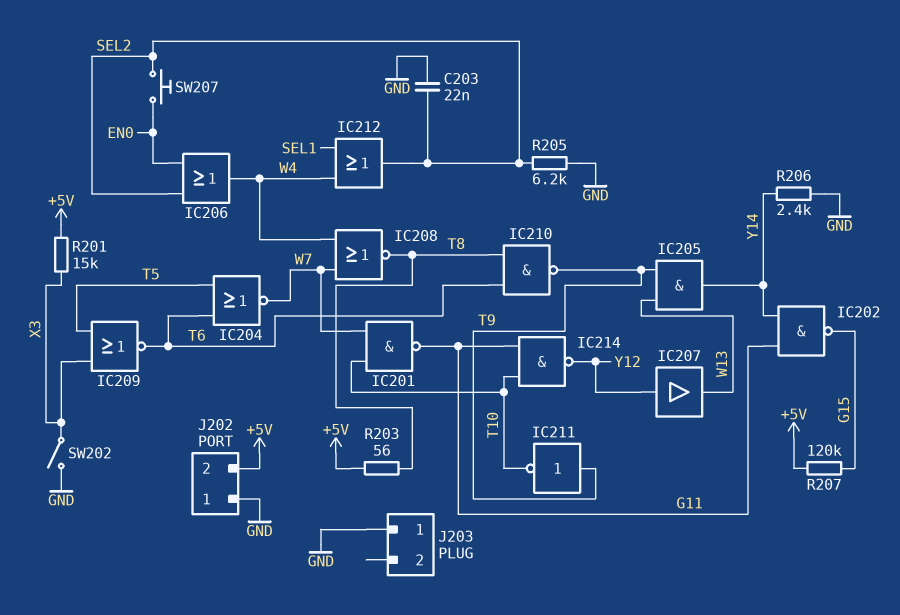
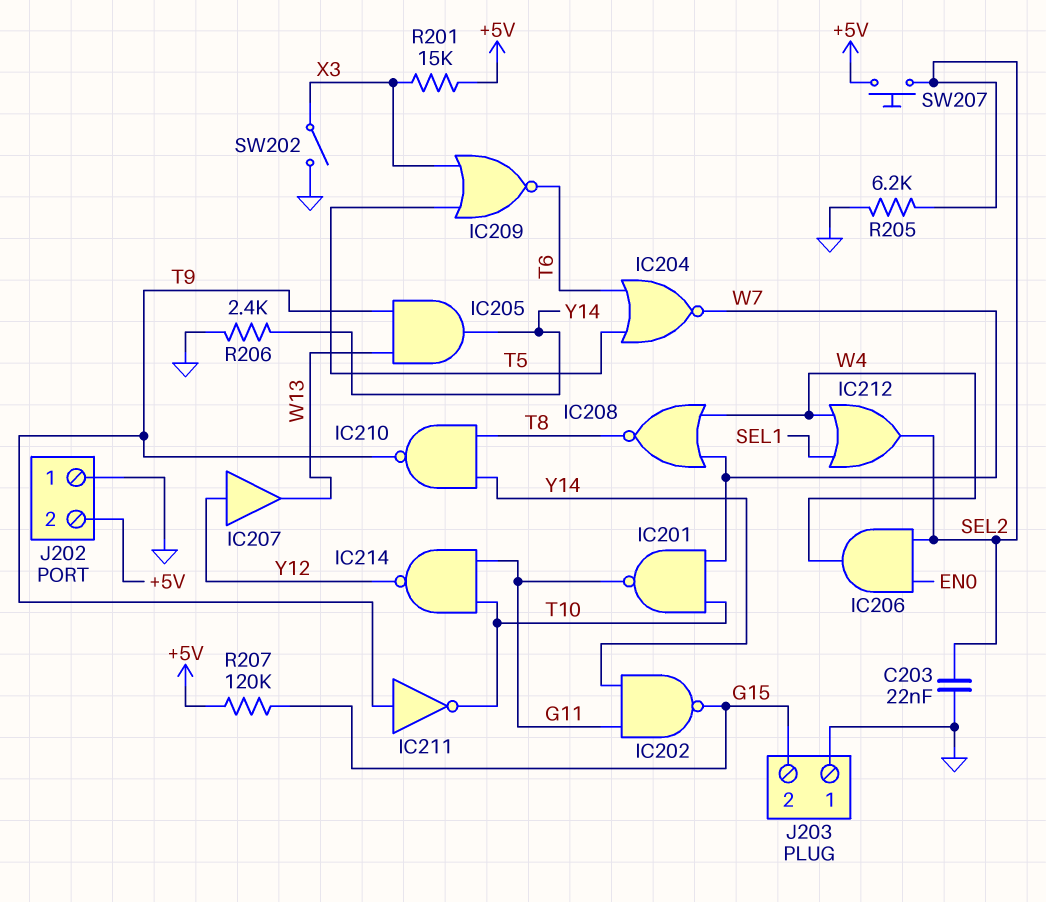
IC206: OR (in EN0, in SEL2, out W4) -> AND (in EN0, in SEL2, out W4)
IC210: NAND (in T6, in T8, out T9) -> NAND (in T8, in Y14, out T9)
J203 pin 2: none -> G15
R203: 56 (+5V, T8) -> none
SW207: button (EN0, SEL2) -> button (+5V, SEL2)

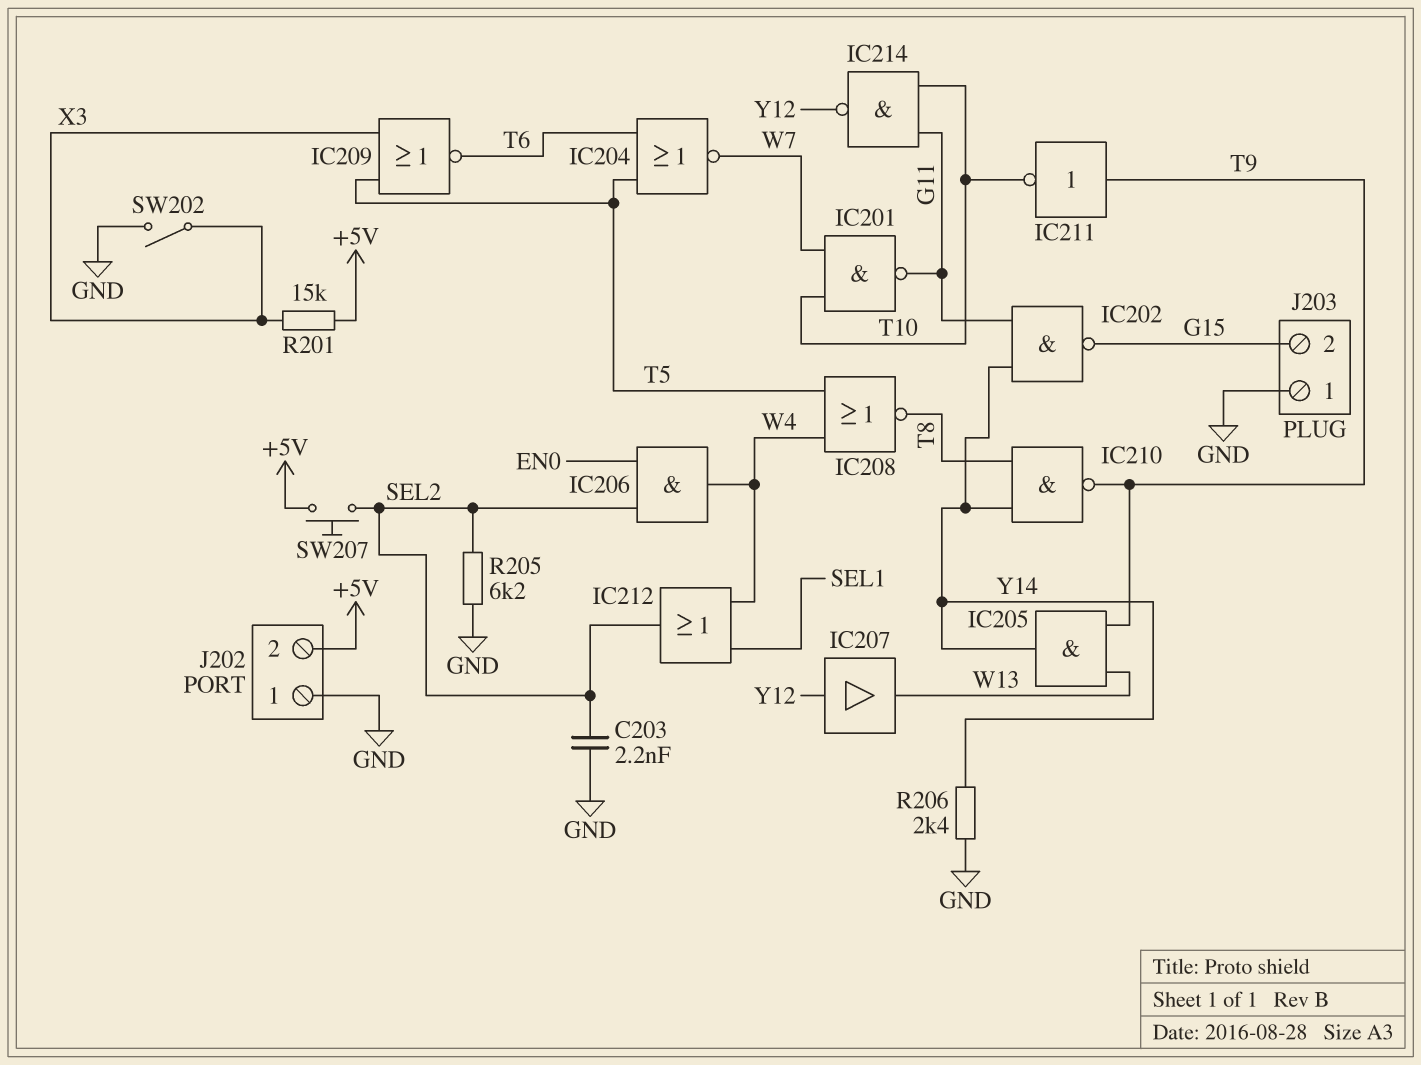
C203: 22nF (GND, SEL2) -> 2.2nF (GND, SEL2)
IC208: NOR (in W4, in W7, out T8) -> NOR (in T5, in W4, out T8)
R207: 120k (+5V, G15) -> none

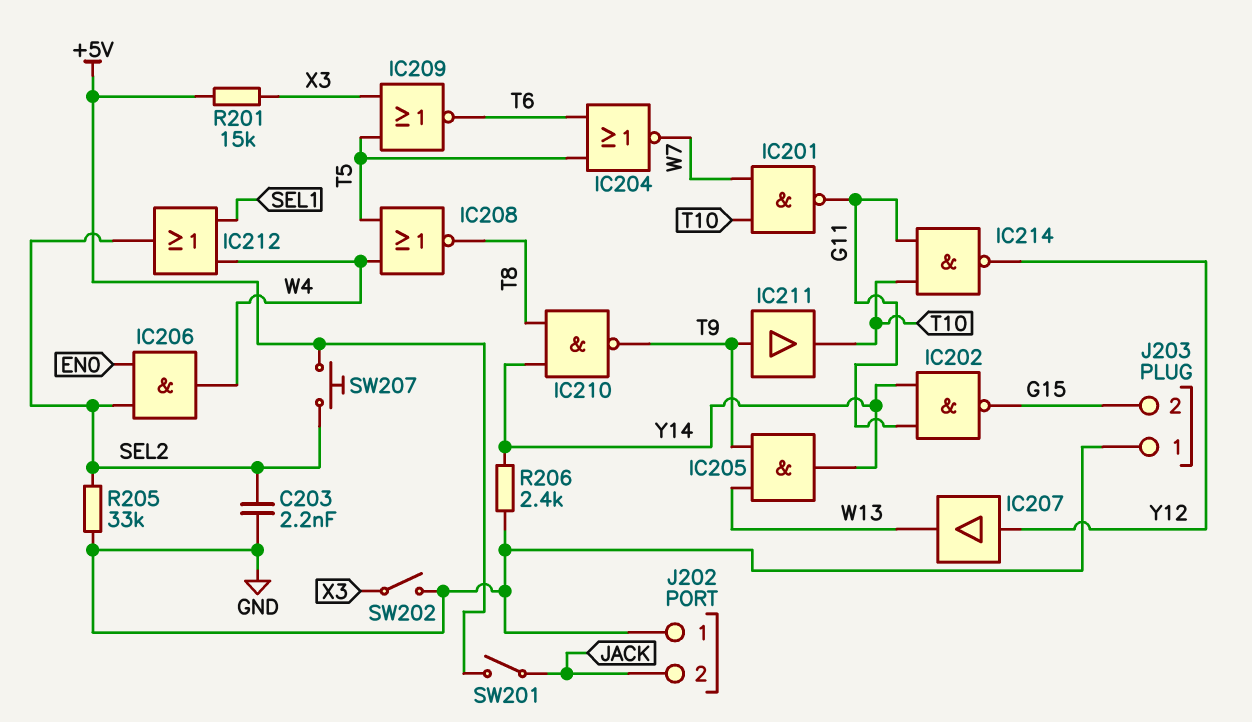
IC211: NOT (in T9, out T10) -> buffer (in T9, out T10)
J202 pin 2: +5V -> JACK
R205: 6.2k (GND, SEL2) -> 33k (GND, SEL2)
SW201: none -> switch (+5V, JACK)

